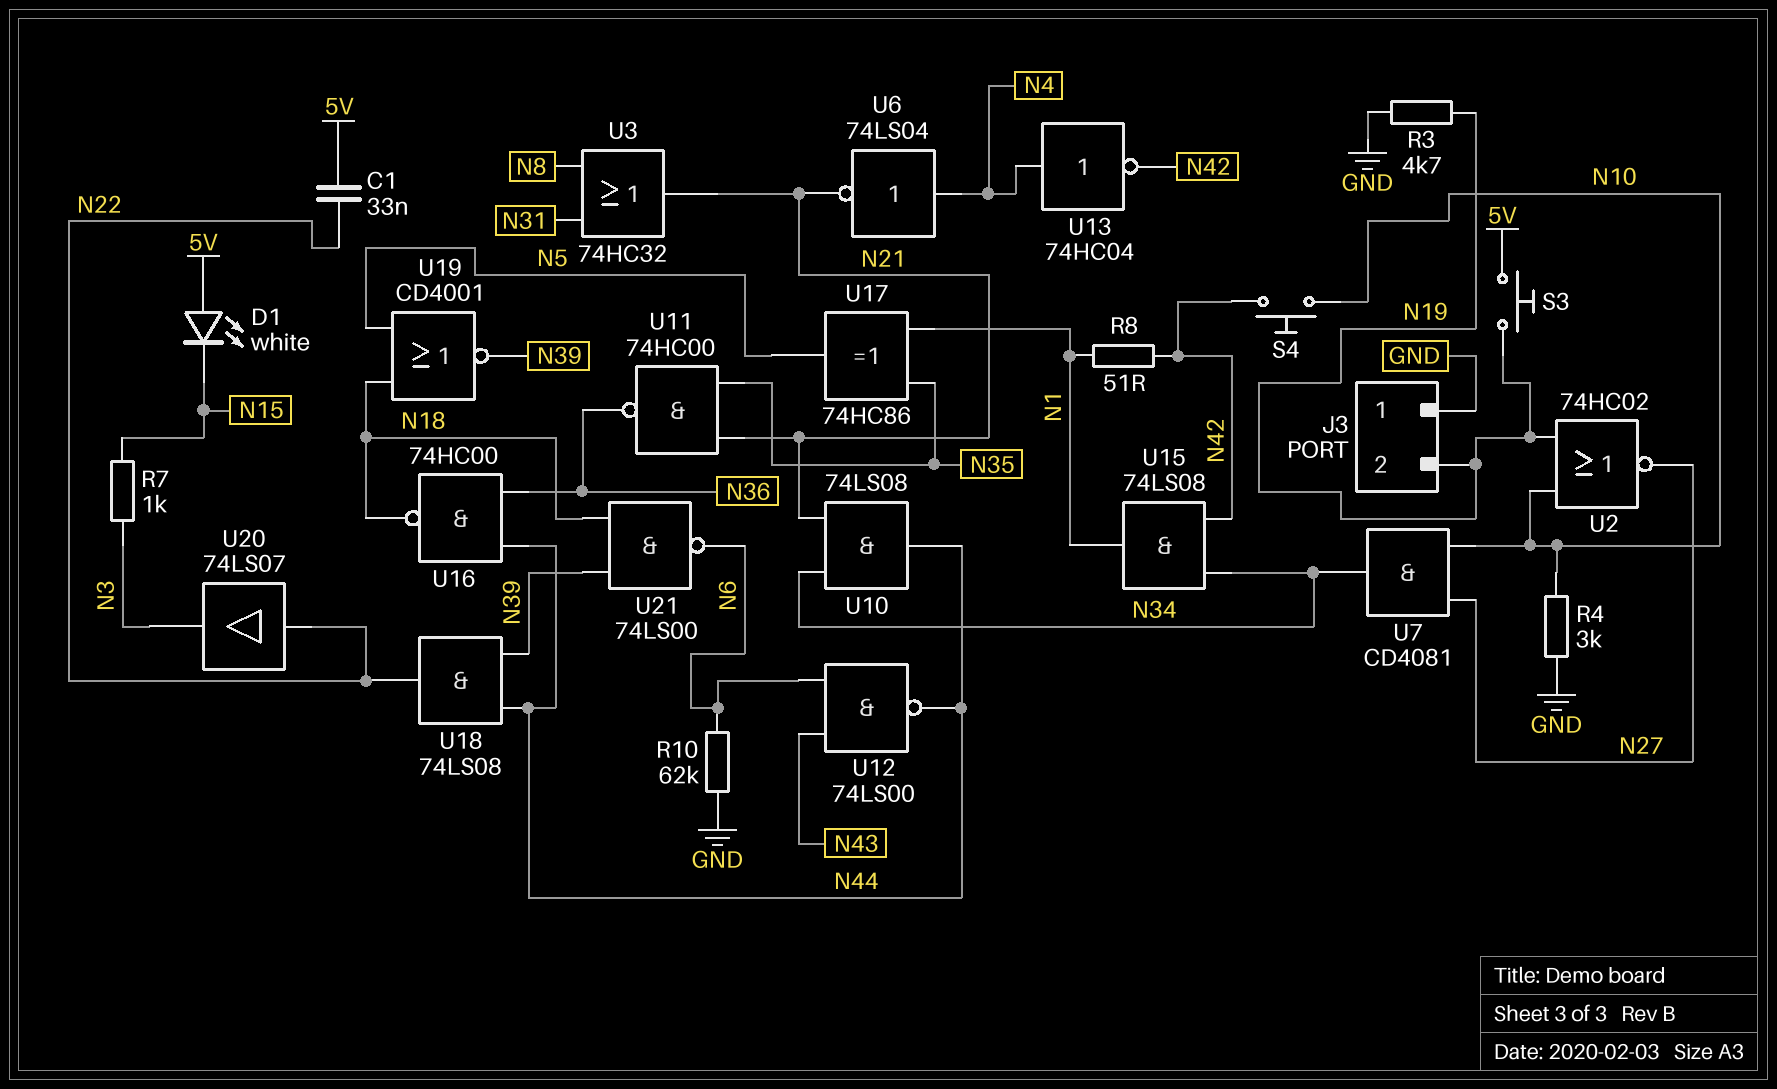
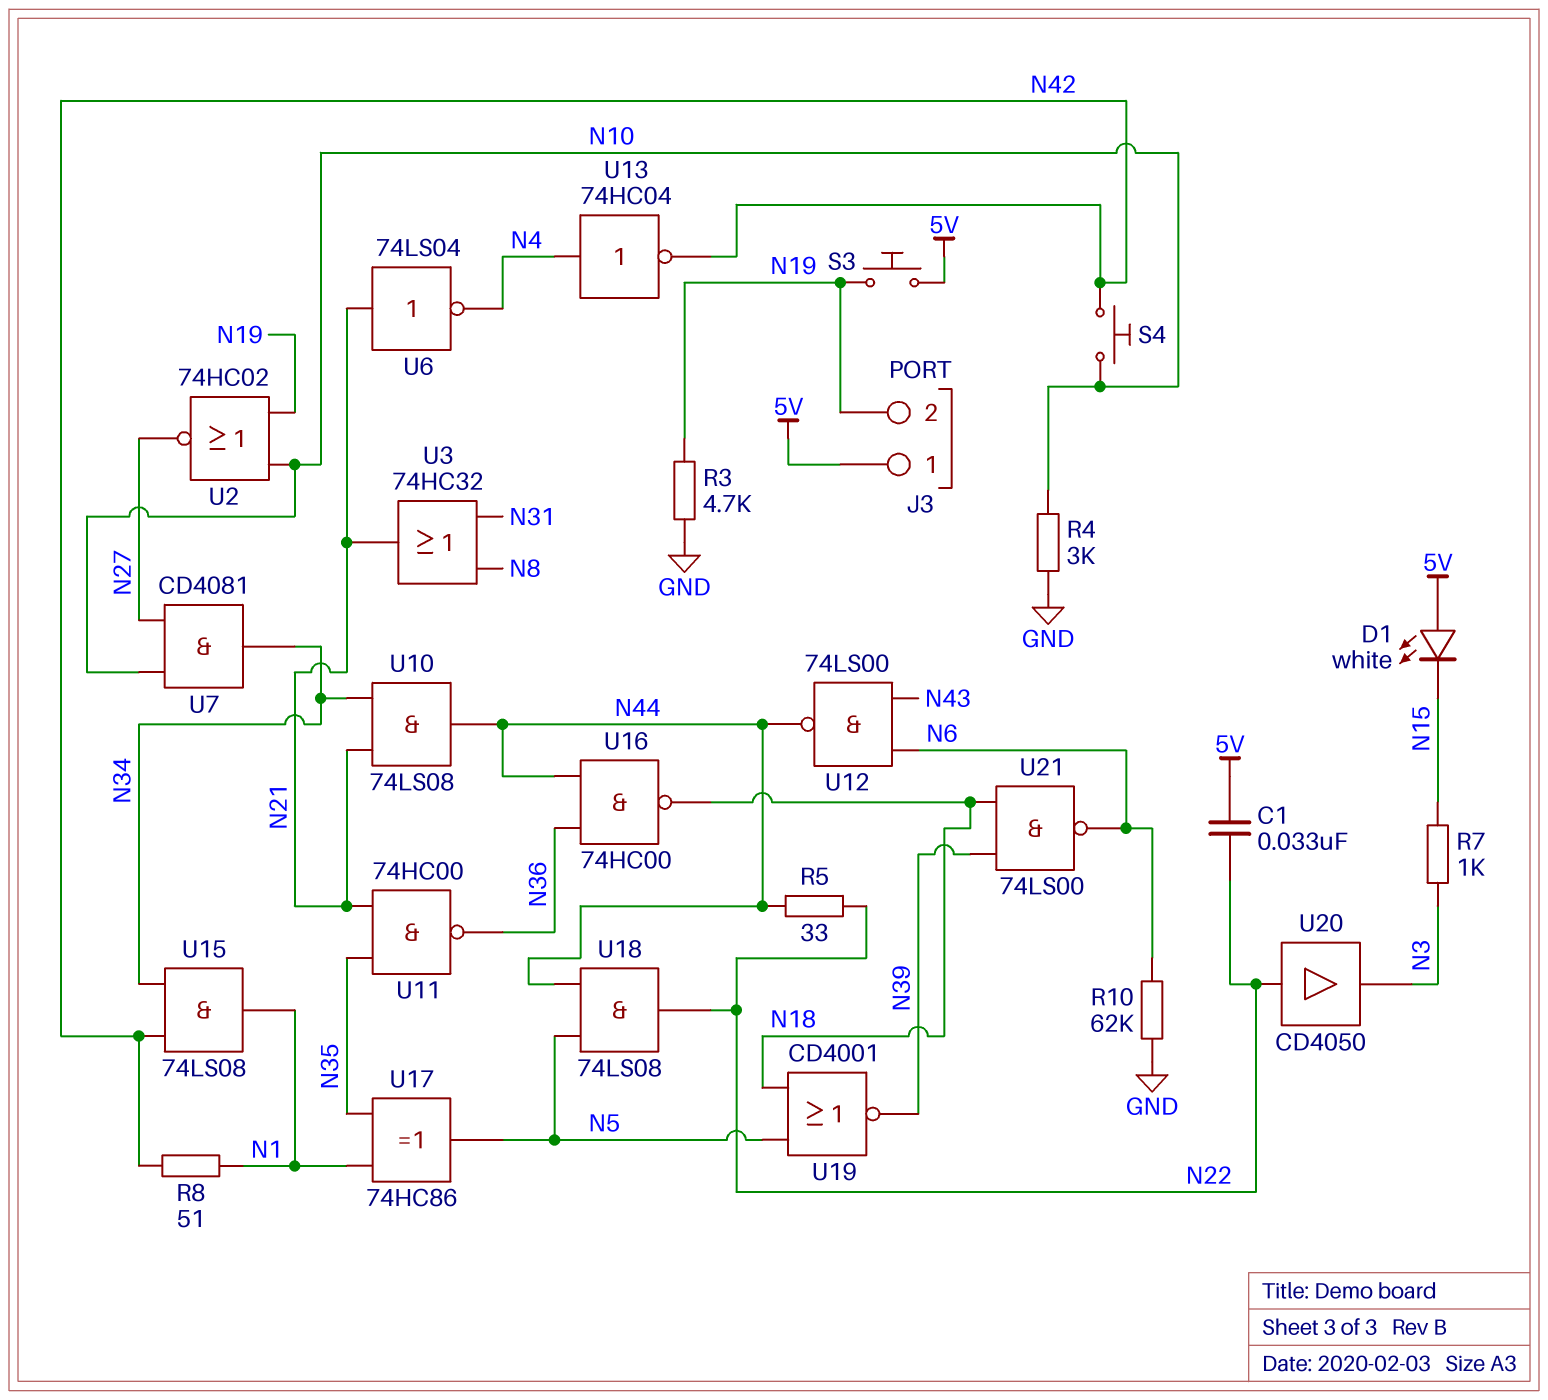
J3 pin 1: GND -> 5V
R5: none -> 33 (N22, N44)
U6: NOT 74LS04 (in N4, out N21) -> NOT 74LS04 (in N21, out N4)
U18: AND 74LS08 (in N39, in N44, out N22) -> AND 74LS08 (in N5, in N44, out N22)
U20: buffer 74LS07 (in N22, out N3) -> buffer CD4050 (in N22, out N3)

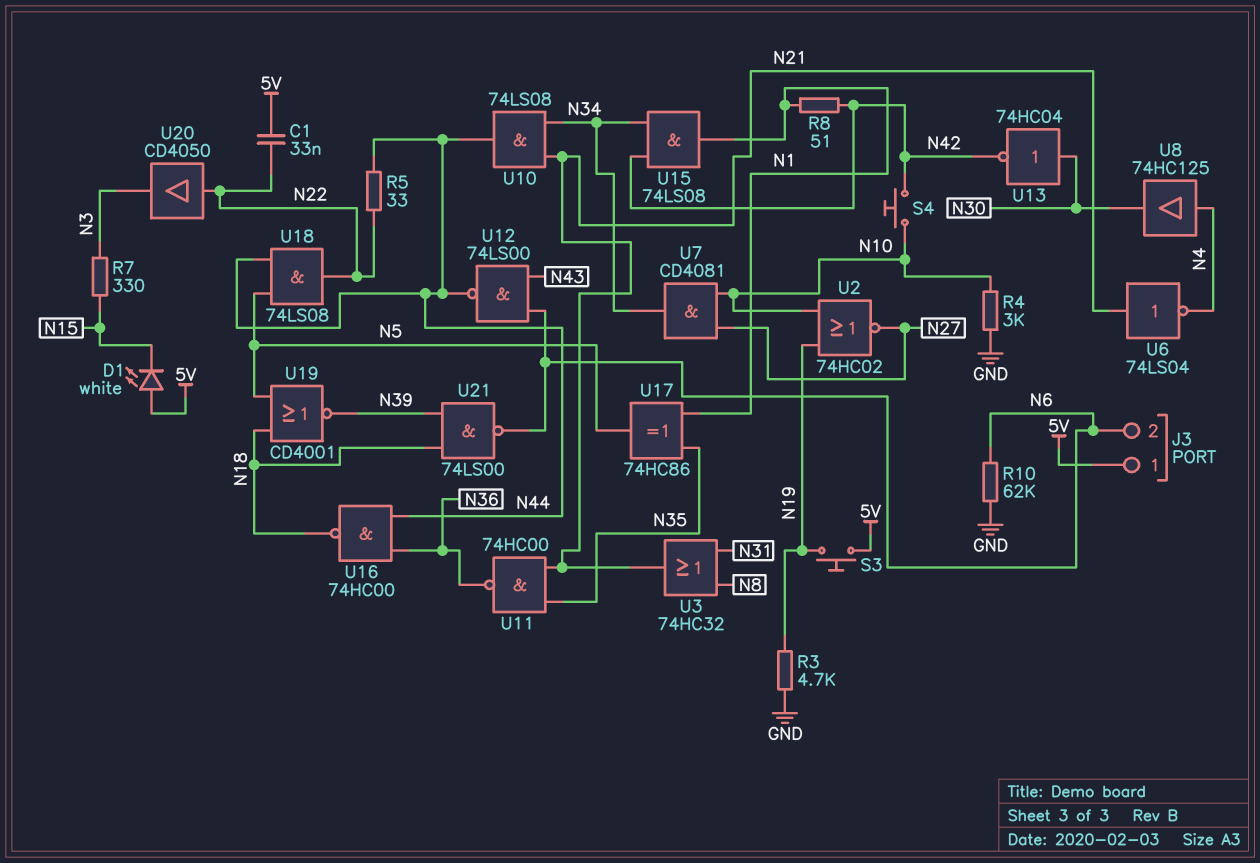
J3 pin 2: N19 -> N6
R7: 1k (N3, N15) -> 330 (N3, N15)
U8: none -> buffer 74HC125 (in N4, out N30)
U13: NOT 74HC04 (in N4, out N42) -> NOT 74HC04 (in N30, out N42)

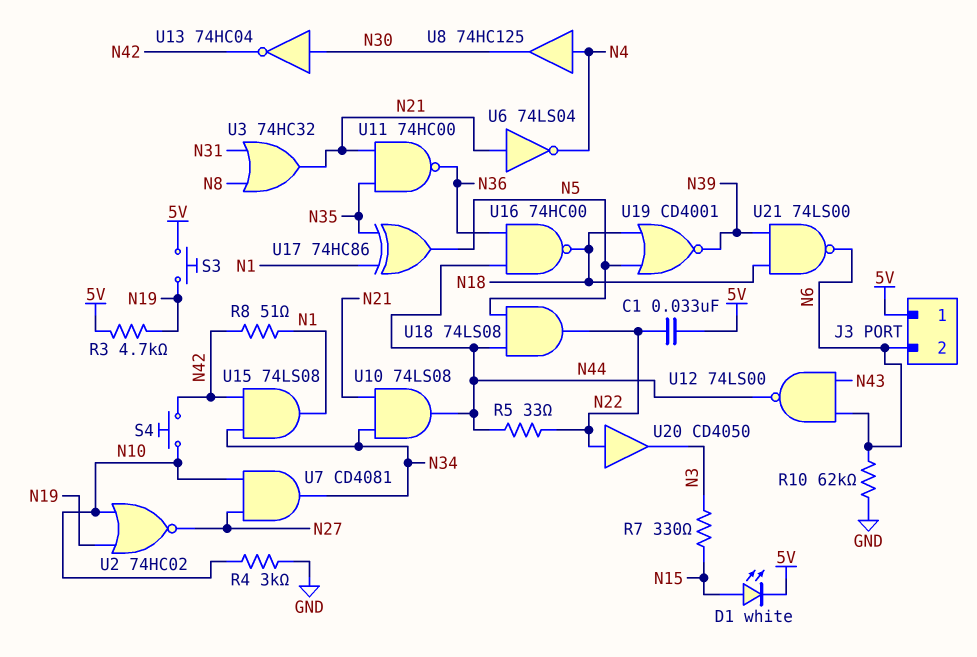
D1: LED white (A 5V, K N15) -> LED white (A N15, K 5V)
R3: 4.7k (GND, N19) -> 4.7k (5V, N19)

